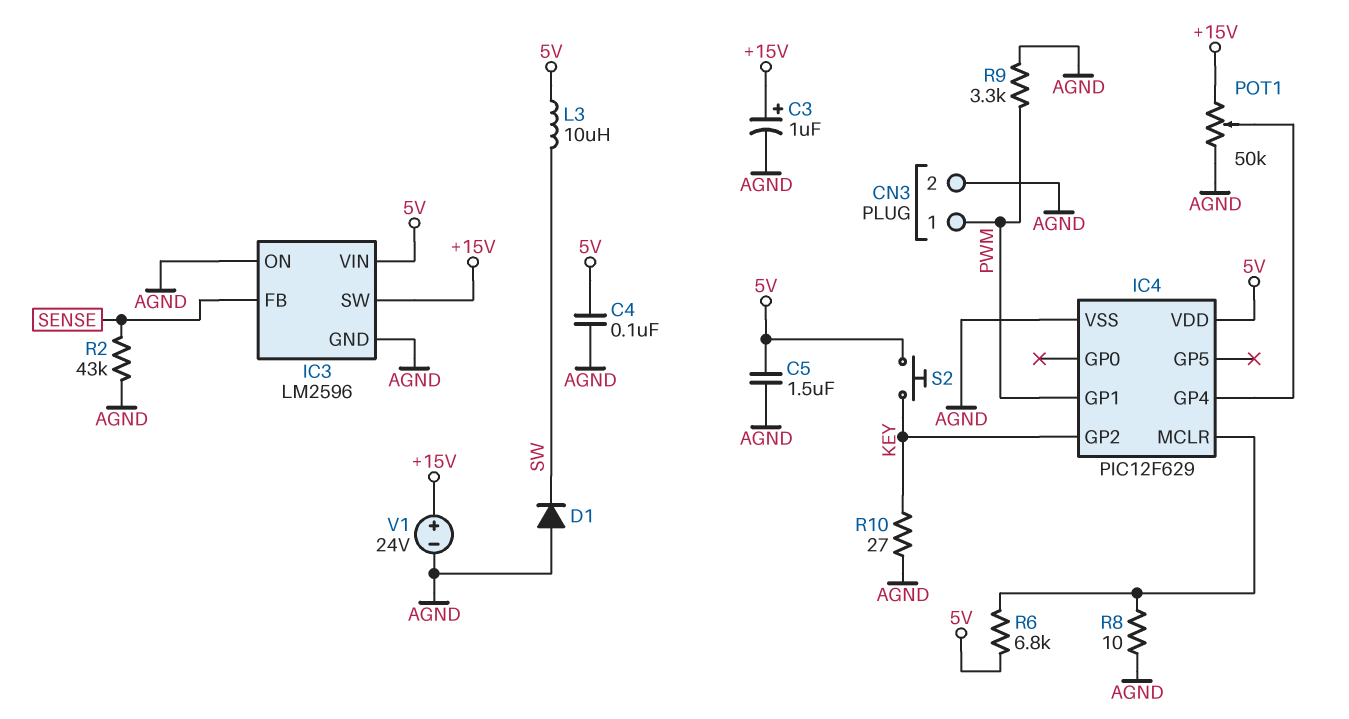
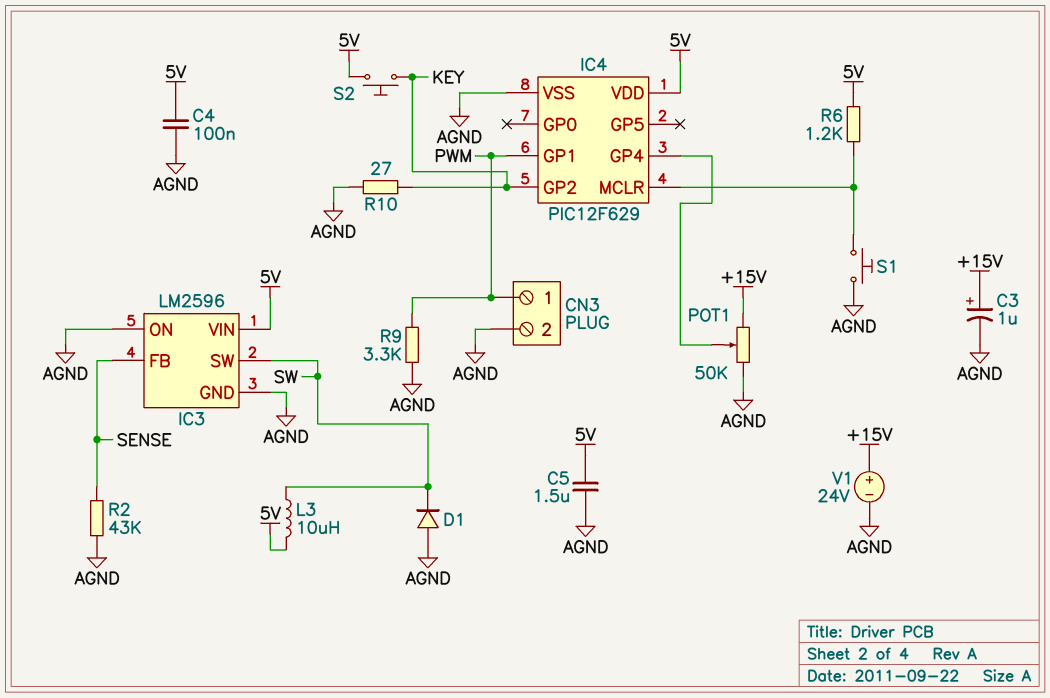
IC3 pin SW: +15V -> SW
R6: 6.8k (5V, IC4/MCLR) -> 1.2k (5V, IC4/MCLR)
R8: 10 (AGND, IC4/MCLR) -> none
S1: none -> button (AGND, IC4/MCLR)

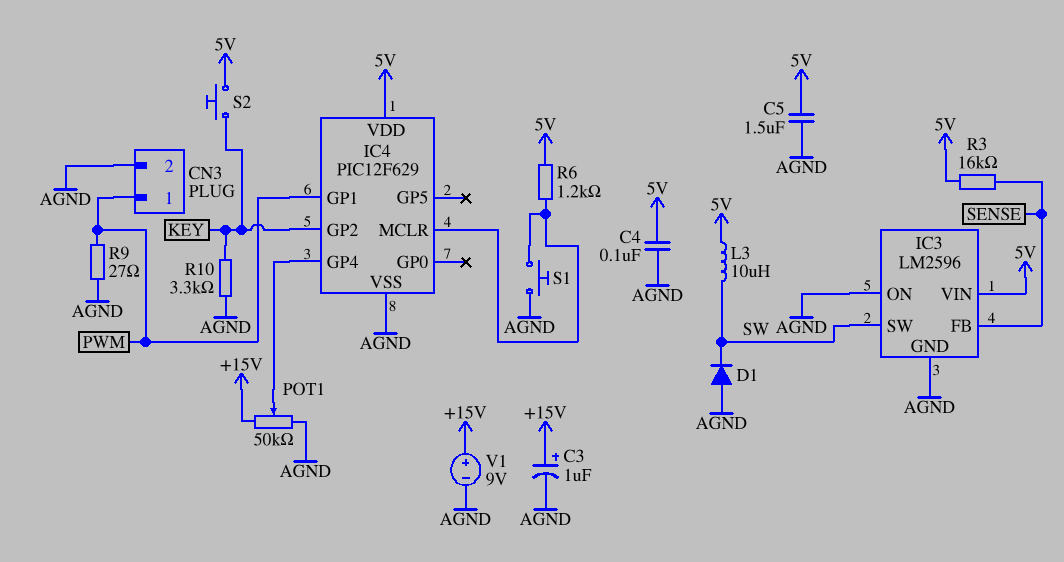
R2: 43k (AGND, SENSE) -> none
R3: none -> 16k (5V, SENSE)
R9: 3.3k (AGND, PWM) -> 27 (AGND, PWM)
R10: 27 (AGND, KEY) -> 3.3k (AGND, KEY)
V1: 24V (plus +15V, minus AGND) -> 9V (plus +15V, minus AGND)

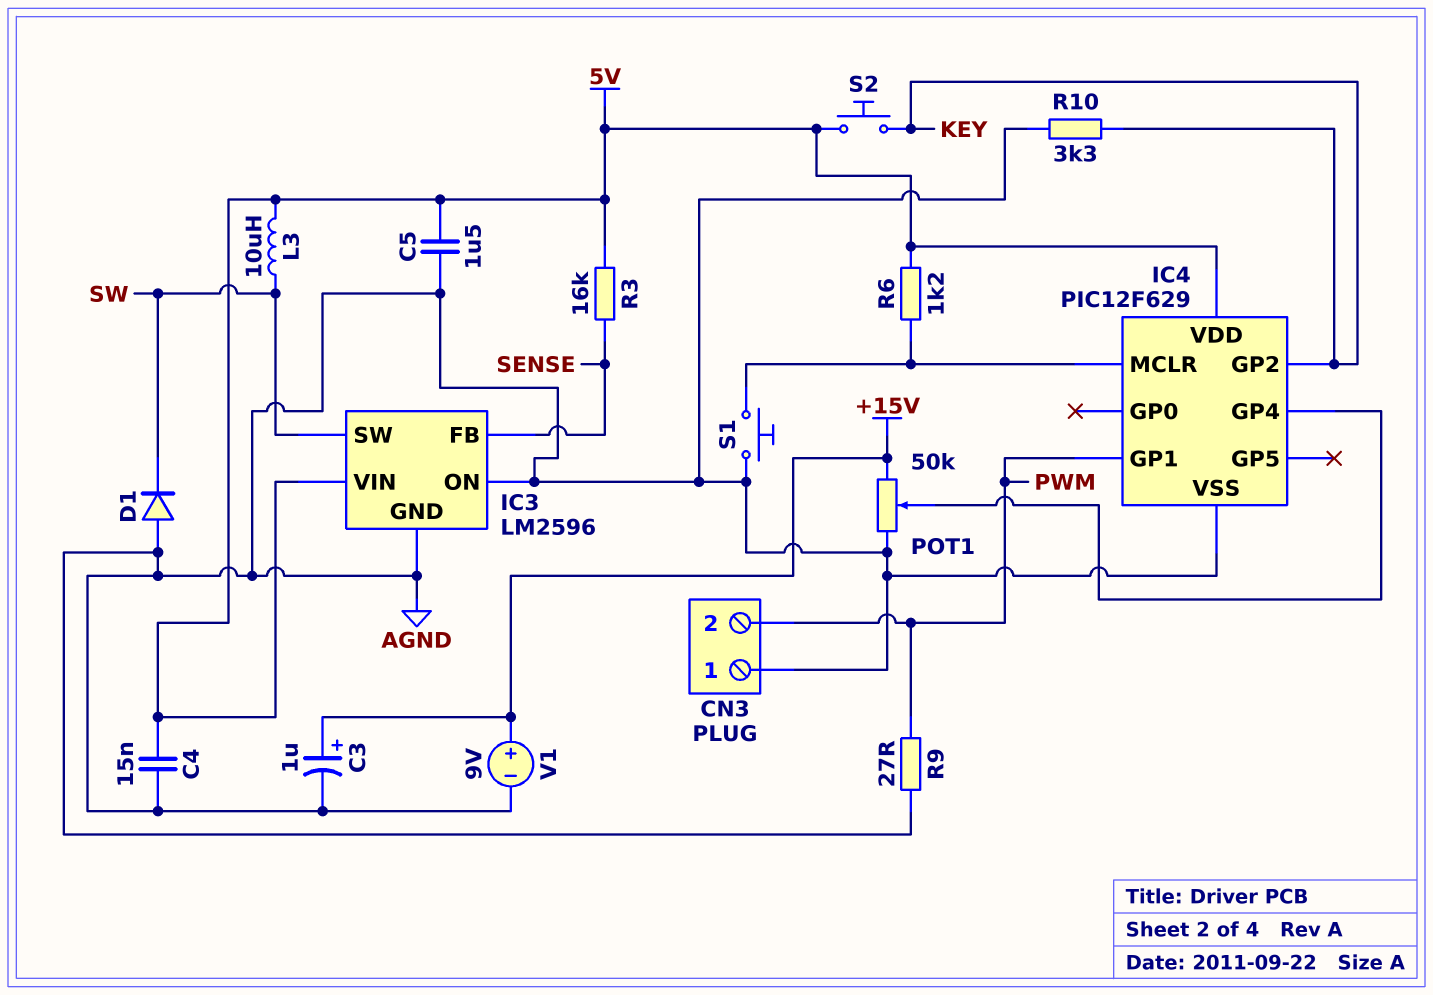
C4: 100nF (5V, AGND) -> 15nF (5V, AGND)
CN3 pin 1: PWM -> AGND
CN3 pin 2: AGND -> PWM

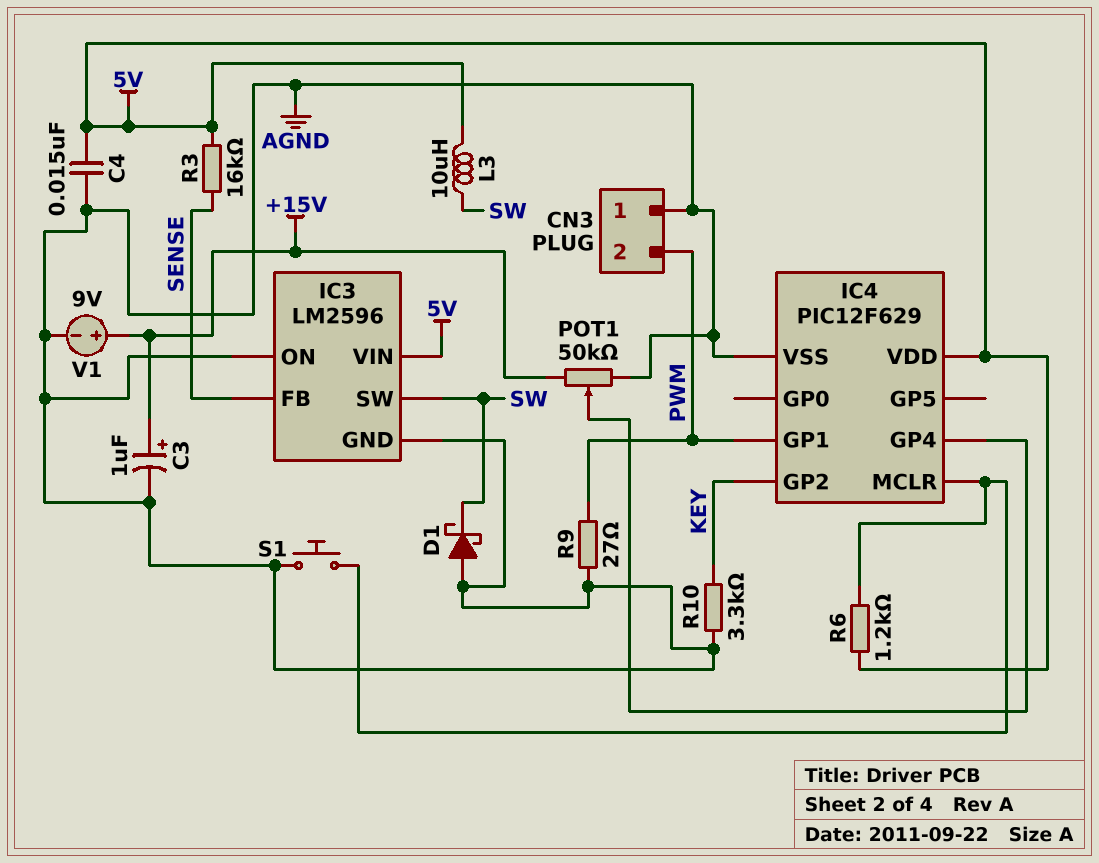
C5: 1.5uF (5V, AGND) -> none
D1: diode (A AGND, K SW) -> schottky (A AGND, K SW)
S2: button (5V, KEY) -> none

